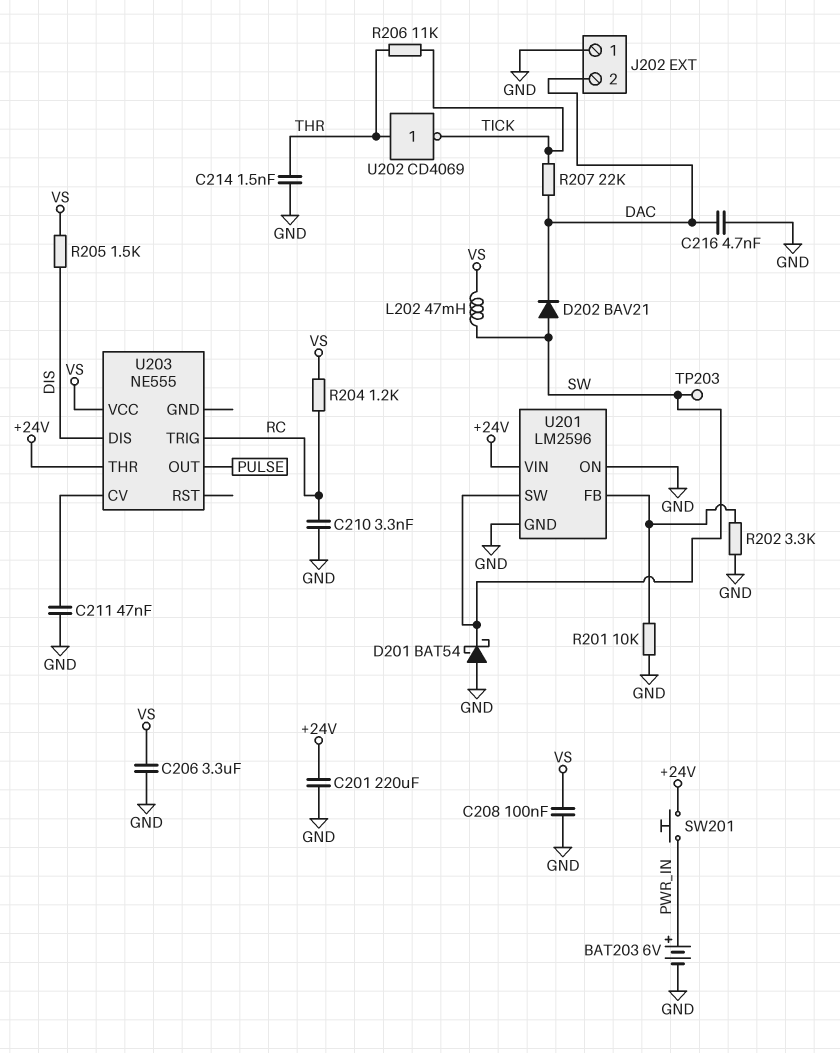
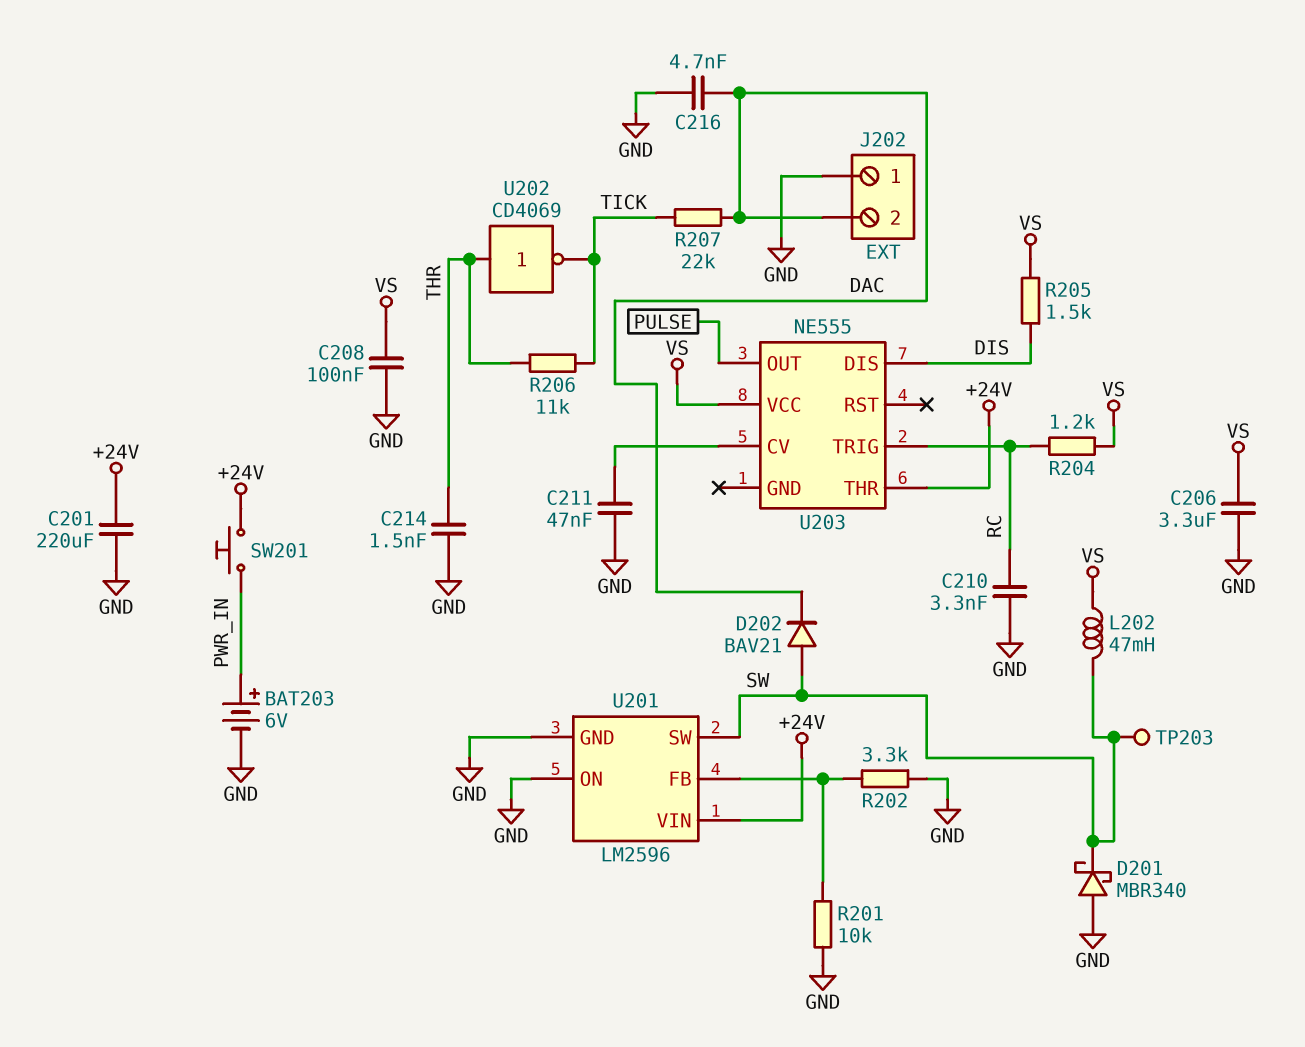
D201: schottky BAT54 (A GND, K SW) -> schottky MBR340 (A GND, K SW)

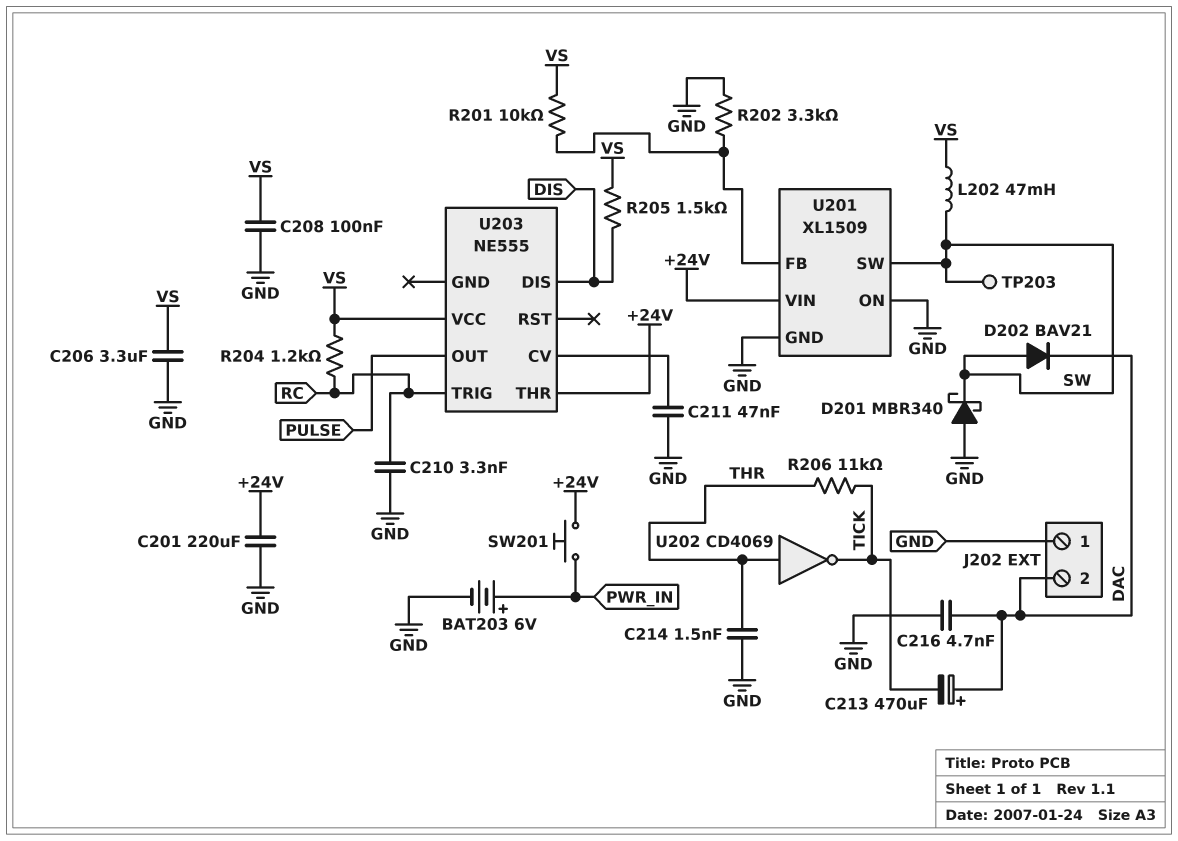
C213: none -> 470uF (plus DAC, minus TICK)
R201: 10k (GND, U201/FB) -> 10k (U201/FB, VS)
R207: 22k (DAC, TICK) -> none
U201: LM2596 -> XL1509

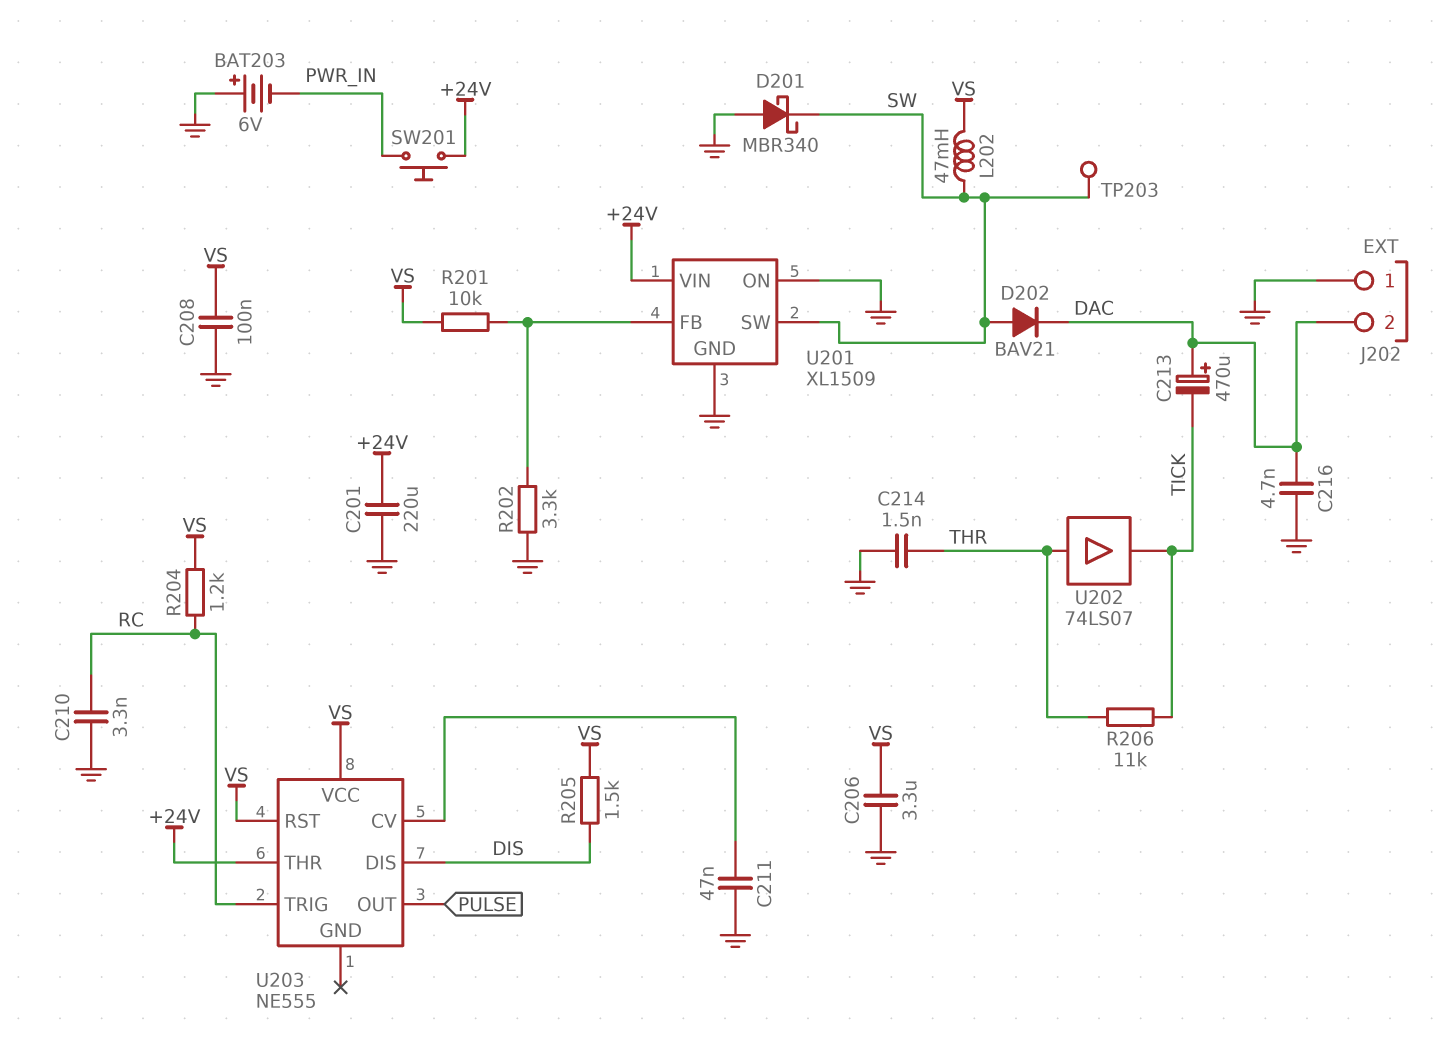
BAT203: 6V (plus PWR_IN, minus GND) -> 6V (plus GND, minus PWR_IN)
U202: NOT CD4069 (in THR, out TICK) -> buffer 74LS07 (in THR, out TICK)
U203 pin RST: none -> VS

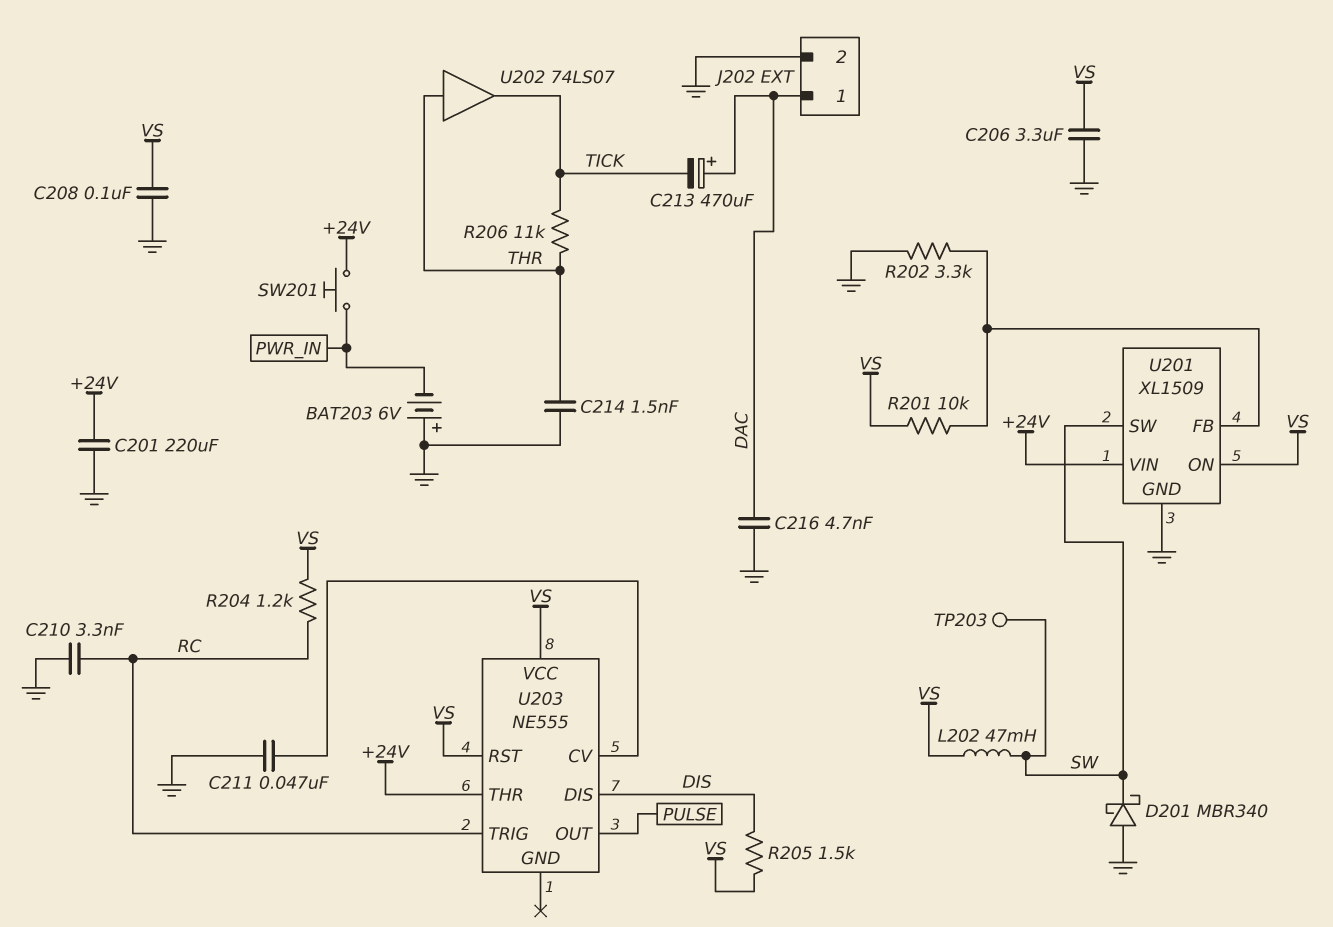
D202: diode BAV21 (A SW, K DAC) -> none
J202 pin 1: GND -> DAC
J202 pin 2: DAC -> GND
U201 pin ON: GND -> VS

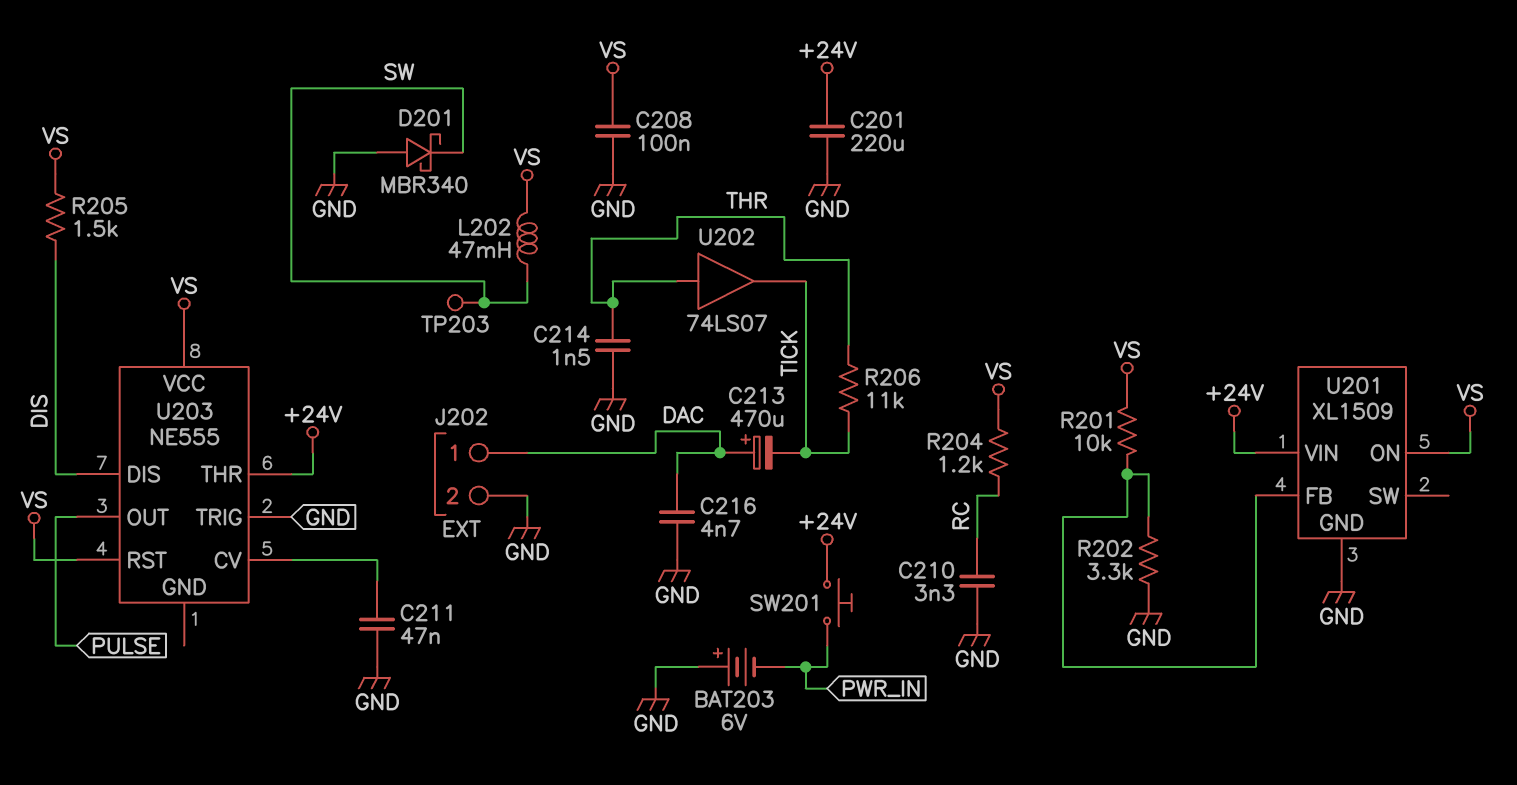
C206: 3.3uF (GND, VS) -> none
U201 pin SW: SW -> none
U203 pin TRIG: RC -> GND

